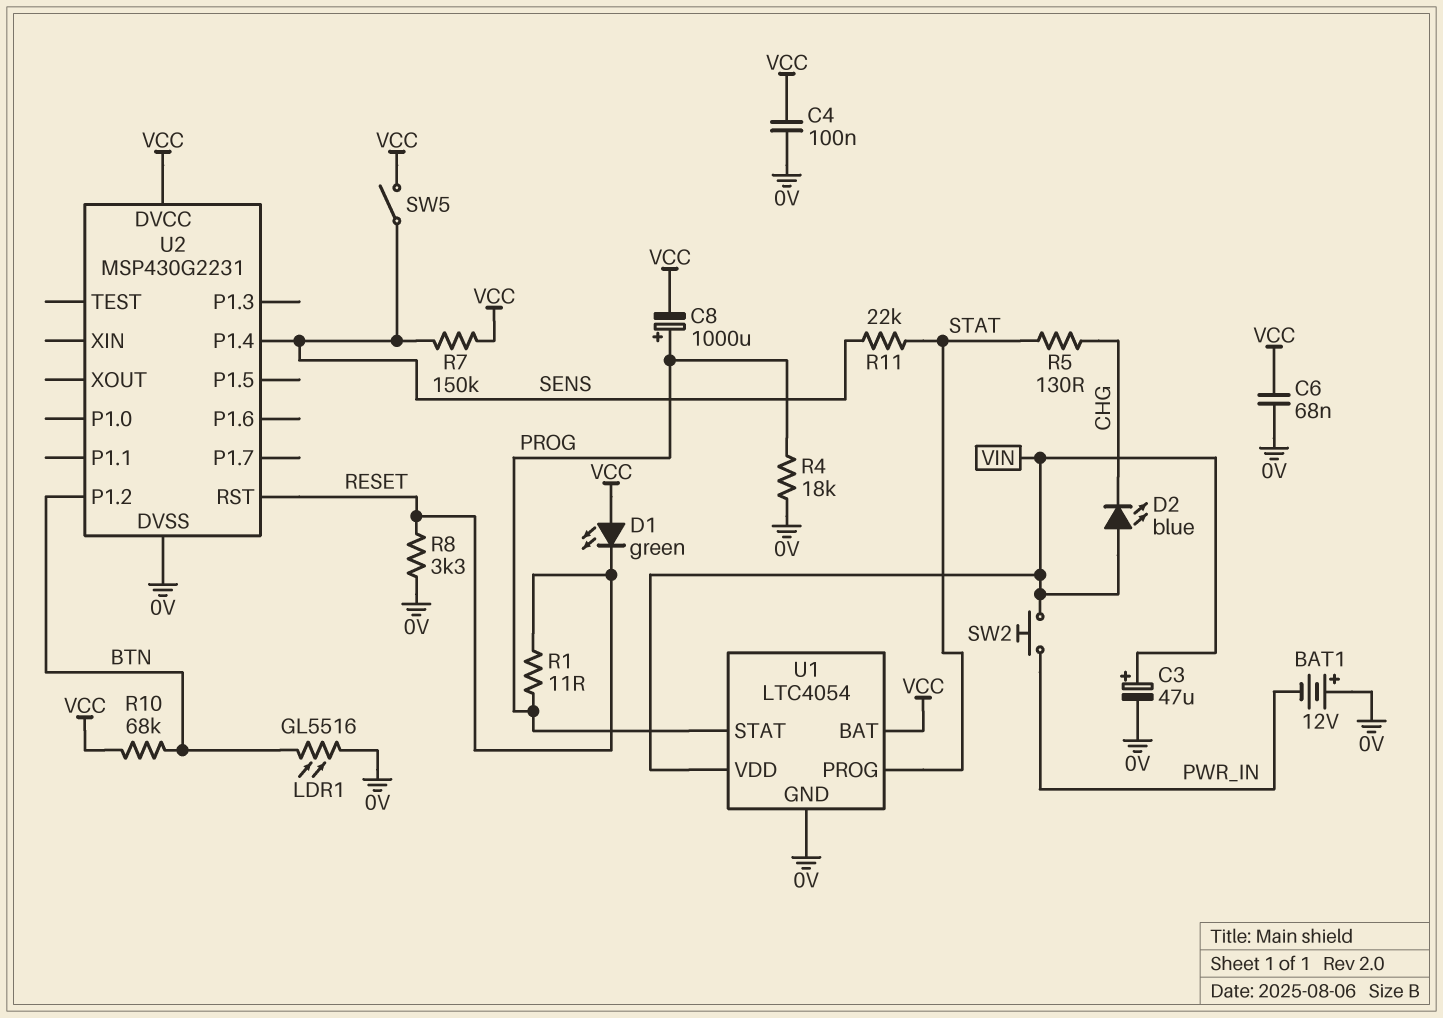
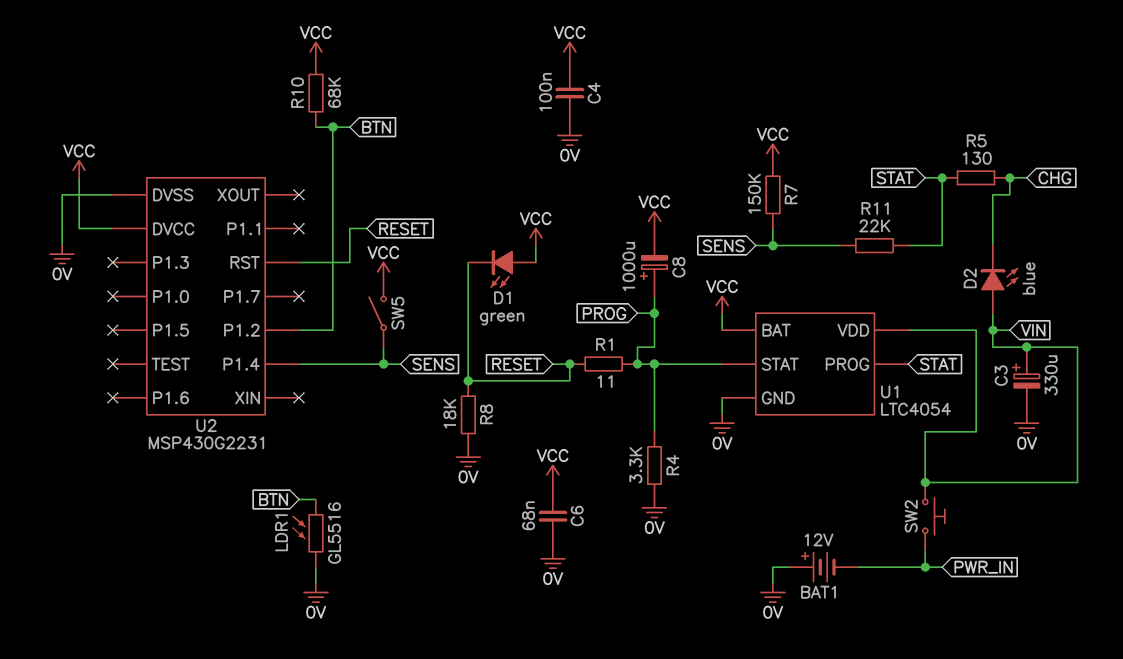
C3: 47uF (plus VIN, minus 0V) -> 330uF (plus VIN, minus 0V)
R4: 18k (0V, PROG) -> 3.3k (0V, PROG)
R8: 3.3k (0V, RESET) -> 18k (0V, RESET)

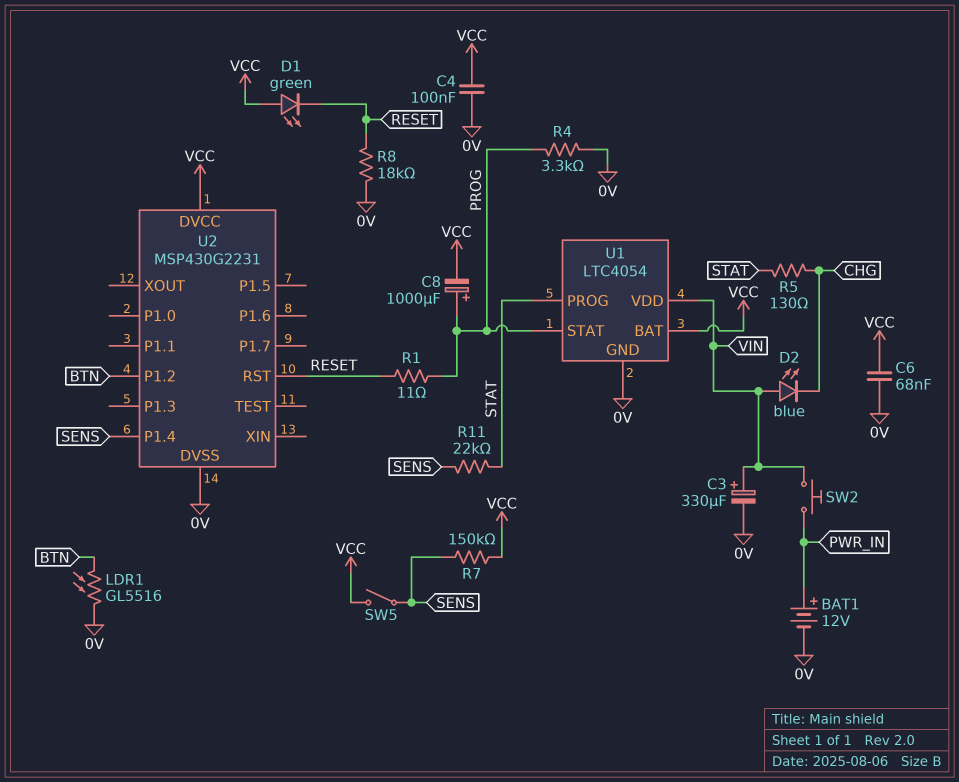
BAT1: 12V (plus 0V, minus PWR_IN) -> 12V (plus PWR_IN, minus 0V)
R10: 68k (BTN, VCC) -> none

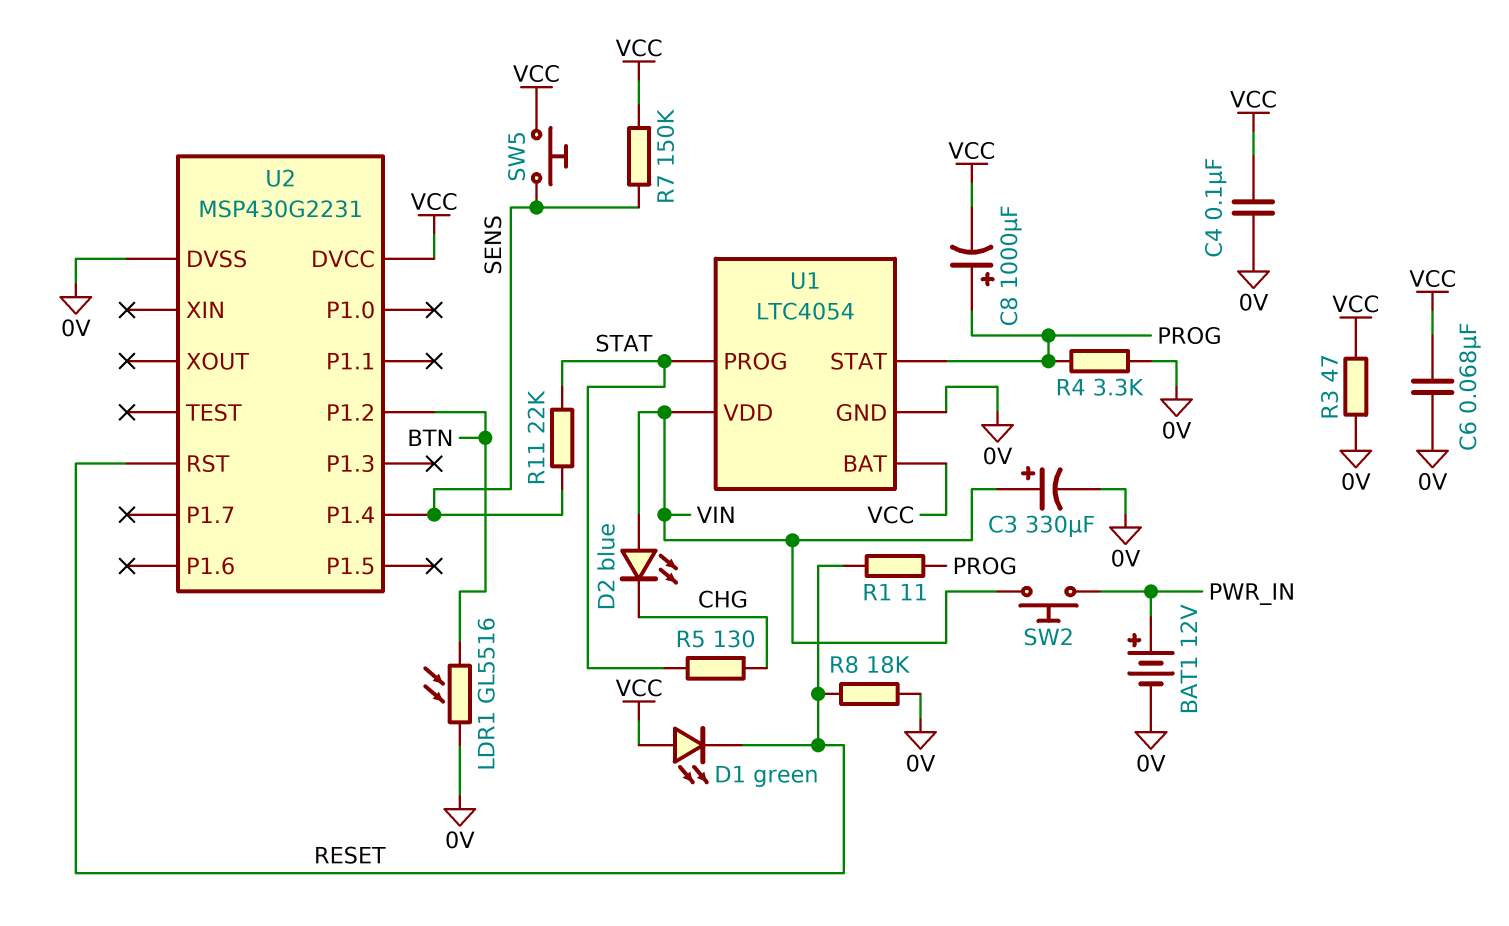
R3: none -> 47 (0V, VCC)
SW5: switch (SENS, VCC) -> button (SENS, VCC)

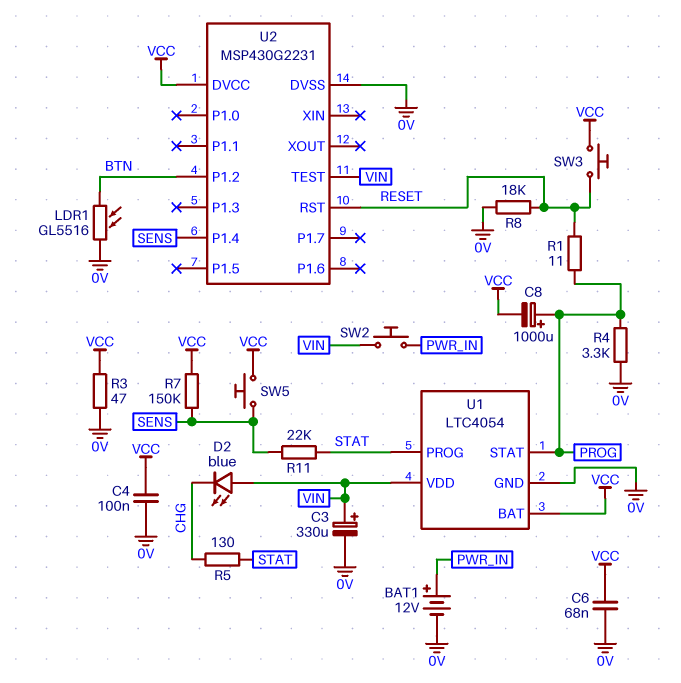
D1: LED green (A VCC, K RESET) -> none
SW3: none -> button (RESET, VCC)
U2 pin TEST: none -> VIN

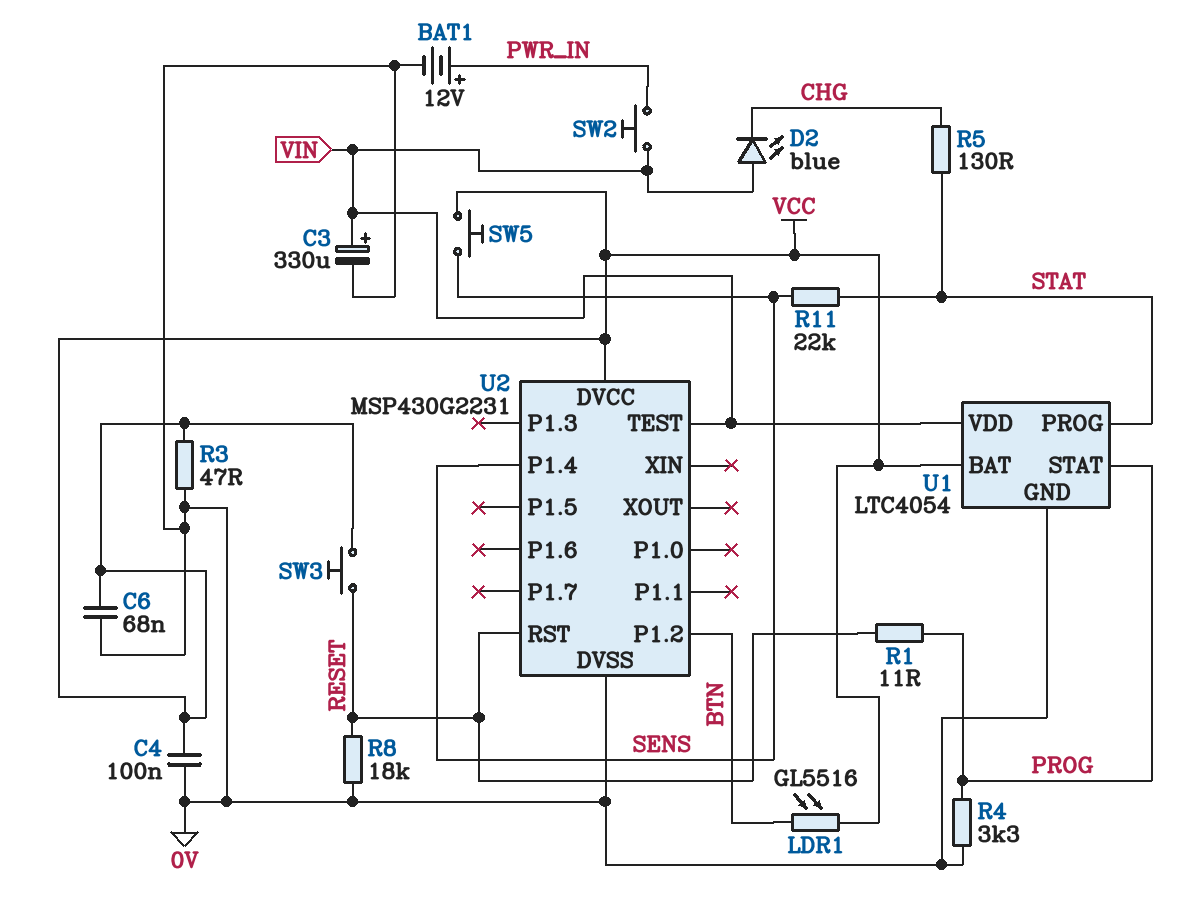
C8: 1000uF (plus PROG, minus VCC) -> none
LDR1: GL5516 (0V, BTN) -> GL5516 (BTN, VCC)
R7: 150k (SENS, VCC) -> none

